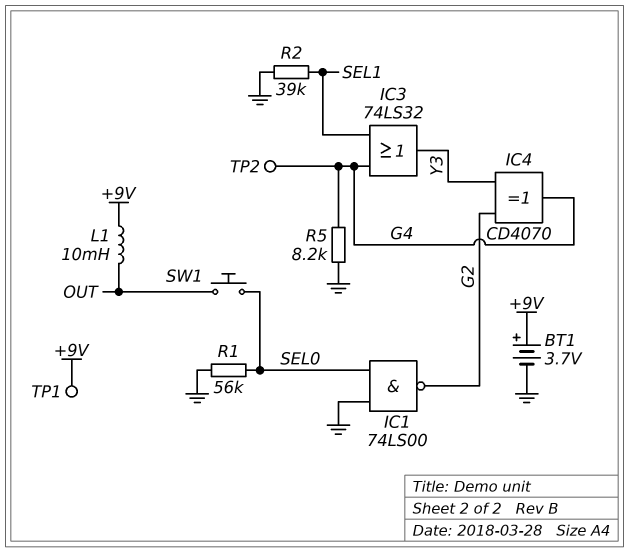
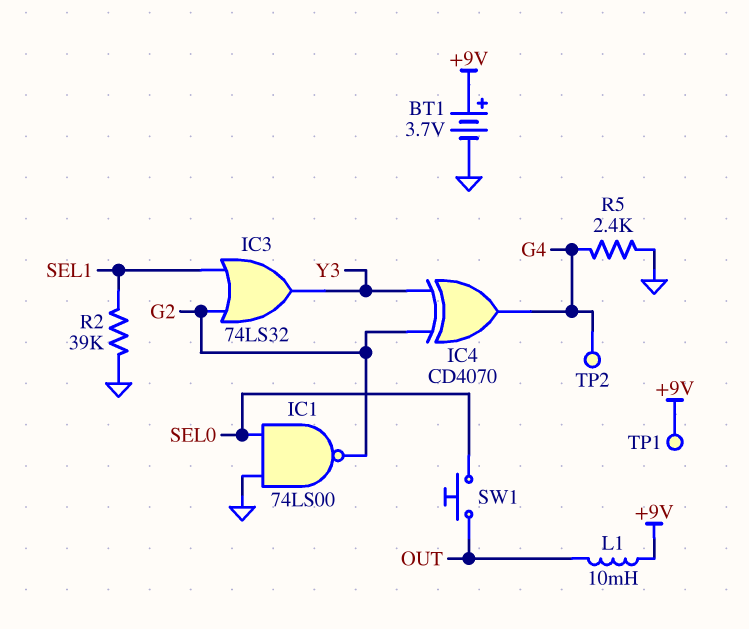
IC3: OR 74LS32 (in G4, in SEL1, out Y3) -> OR 74LS32 (in G2, in SEL1, out Y3)
R1: 56k (GND, SEL0) -> none
R5: 8.2k (G4, GND) -> 2.4k (G4, GND)

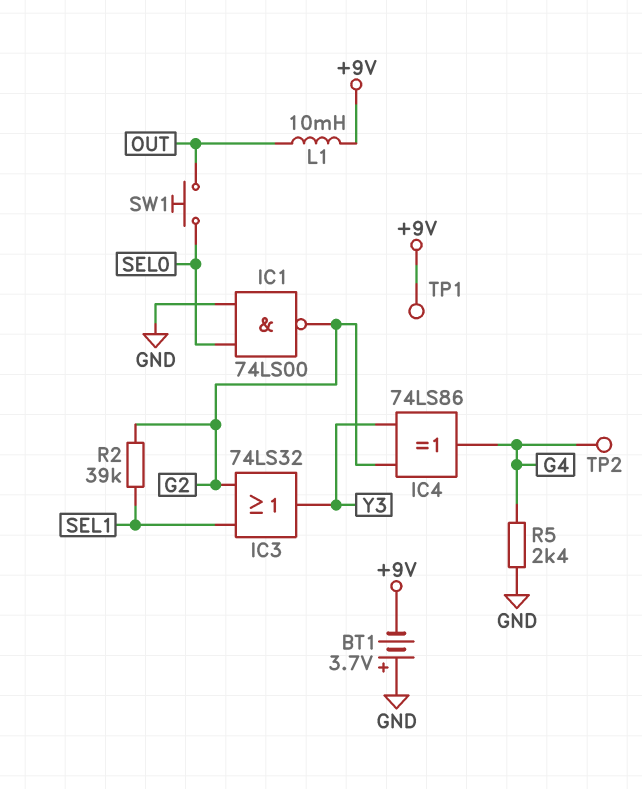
BT1: 3.7V (plus +9V, minus GND) -> 3.7V (plus GND, minus +9V)
IC4: XOR CD4070 (in G2, in Y3, out G4) -> XOR 74LS86 (in G2, in Y3, out G4)
R2: 39k (GND, SEL1) -> 39k (G2, SEL1)

